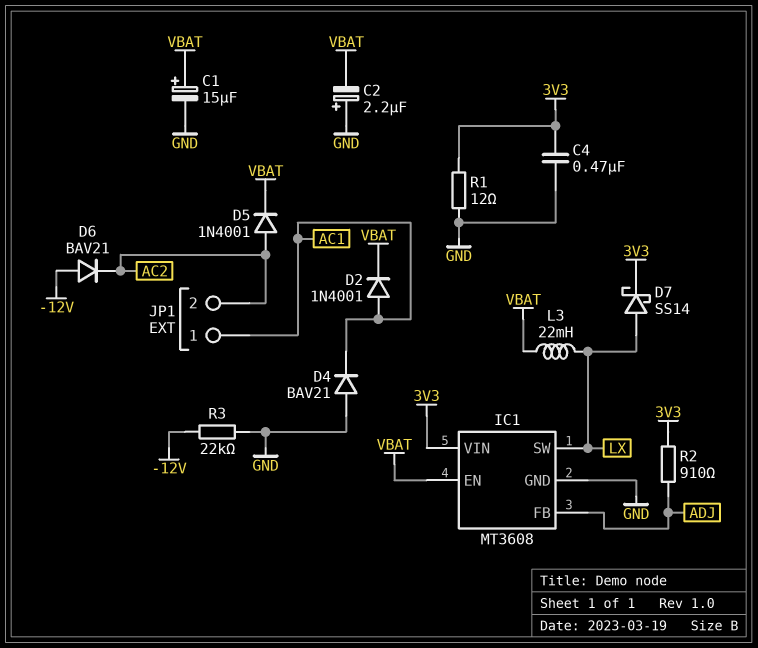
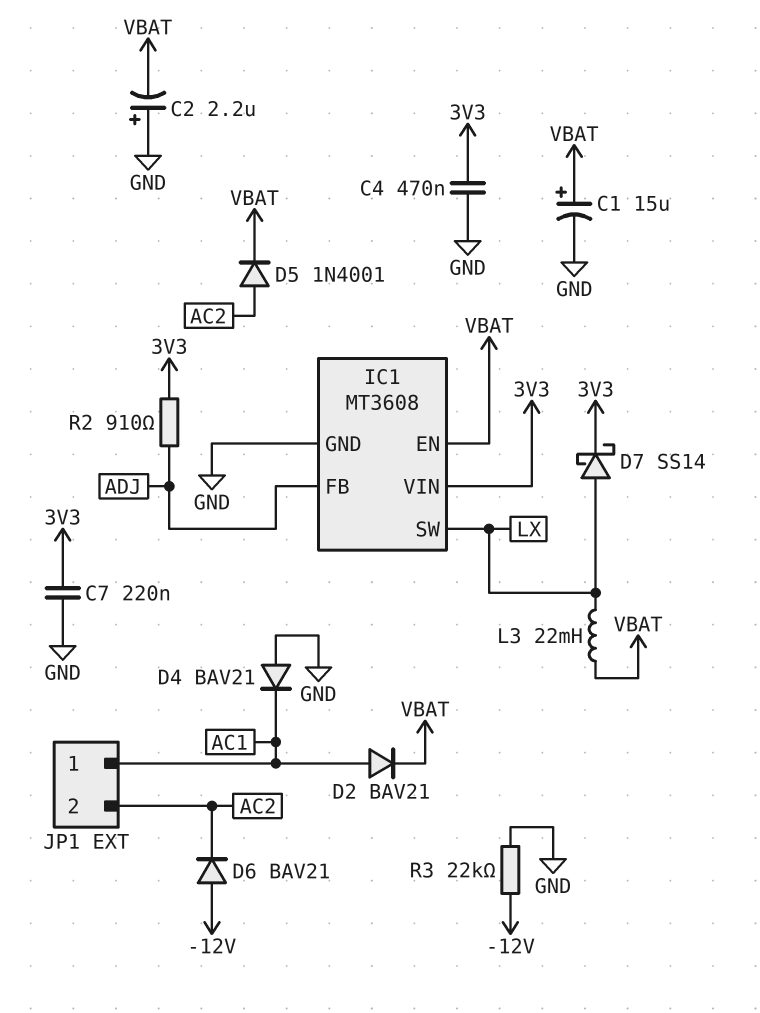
C7: none -> 220nF (3V3, GND)
D2: diode 1N4001 (A AC1, K VBAT) -> diode BAV21 (A AC1, K VBAT)
R1: 12 (3V3, GND) -> none

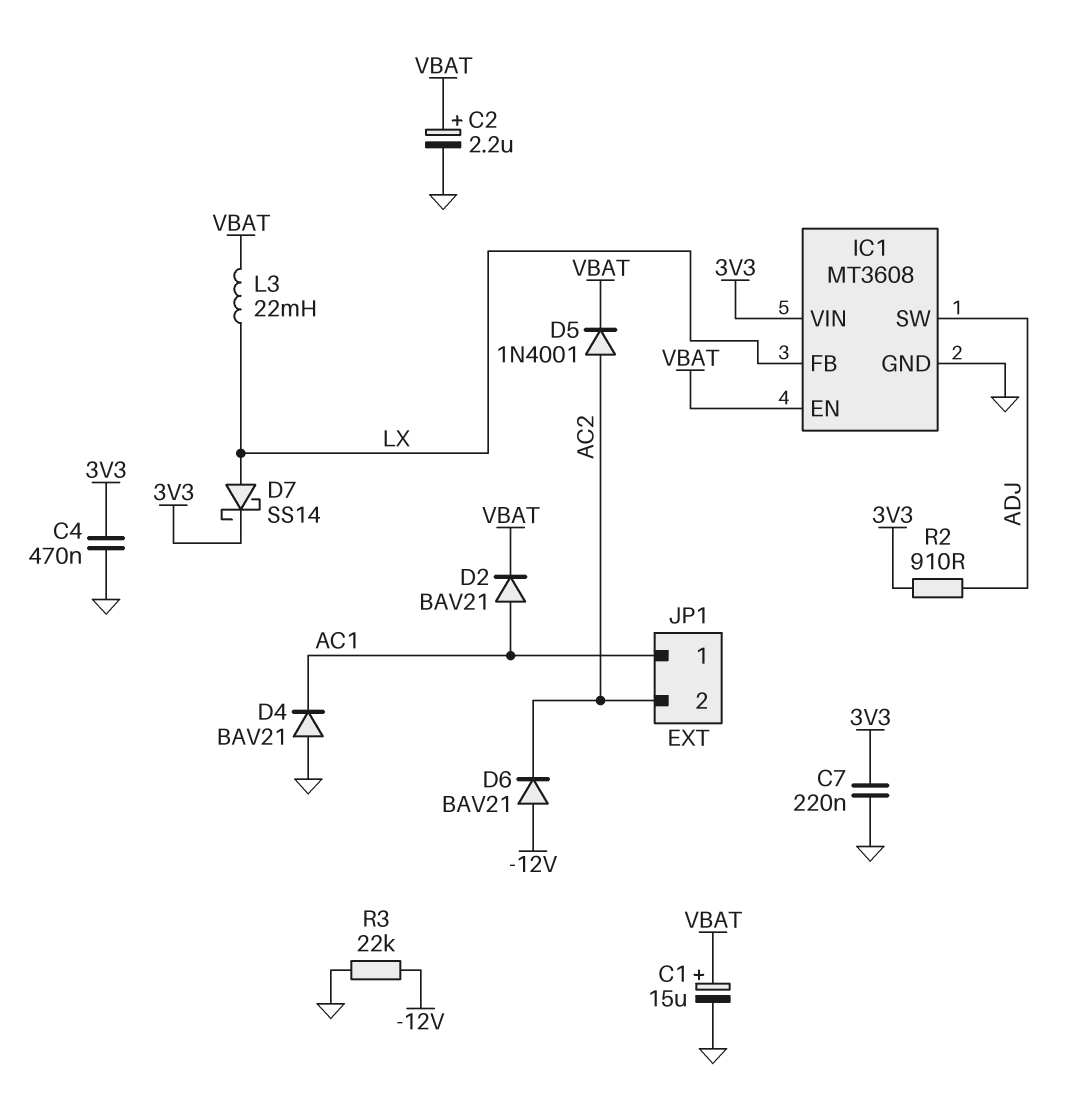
C2: 2.2uF (plus GND, minus VBAT) -> 2.2uF (plus VBAT, minus GND)
IC1 pin FB: ADJ -> LX
IC1 pin SW: LX -> ADJ

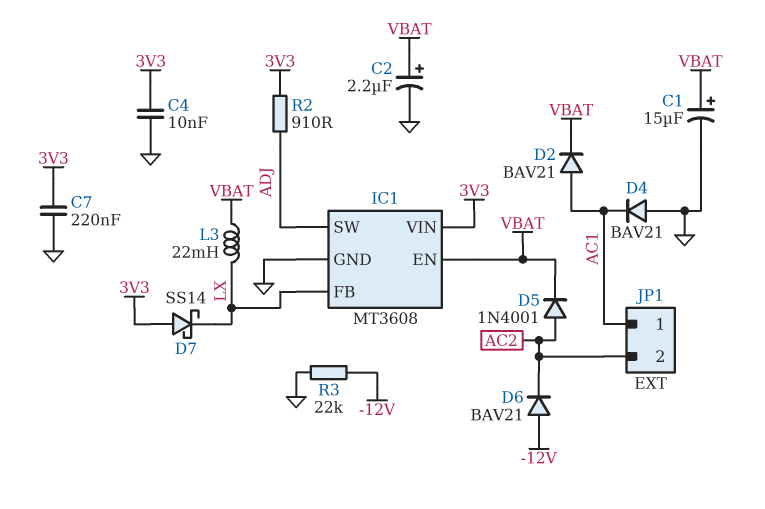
C4: 470nF (3V3, GND) -> 10nF (3V3, GND)
D7: schottky SS14 (A LX, K 3V3) -> schottky SS14 (A 3V3, K LX)

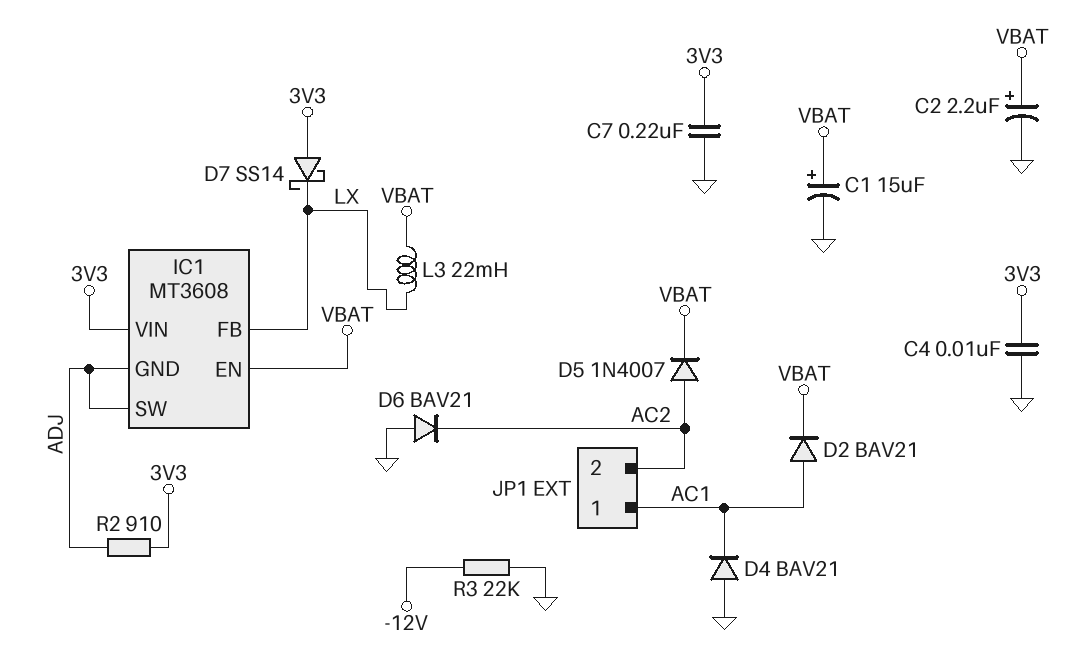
D5: diode 1N4001 (A AC2, K VBAT) -> diode 1N4007 (A AC2, K VBAT)
D6: diode BAV21 (A -12V, K AC2) -> diode BAV21 (A GND, K AC2)
IC1 pin GND: GND -> ADJ

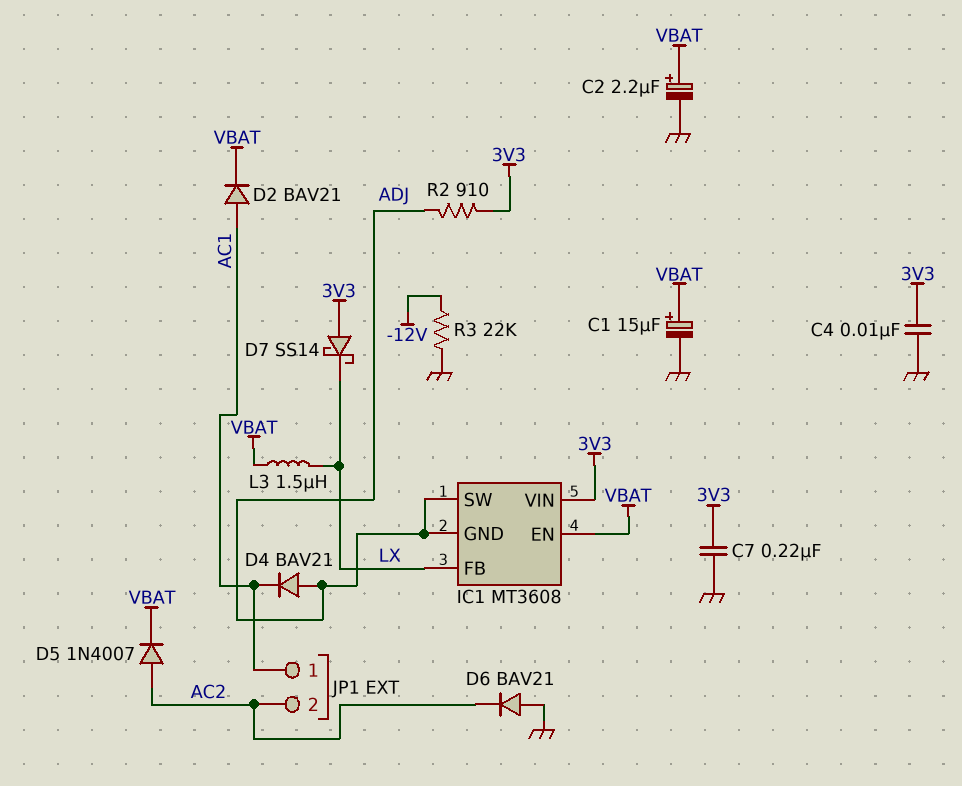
D4: diode BAV21 (A GND, K AC1) -> diode BAV21 (A ADJ, K AC1)
L3: 22mH (LX, VBAT) -> 1.5uH (LX, VBAT)

